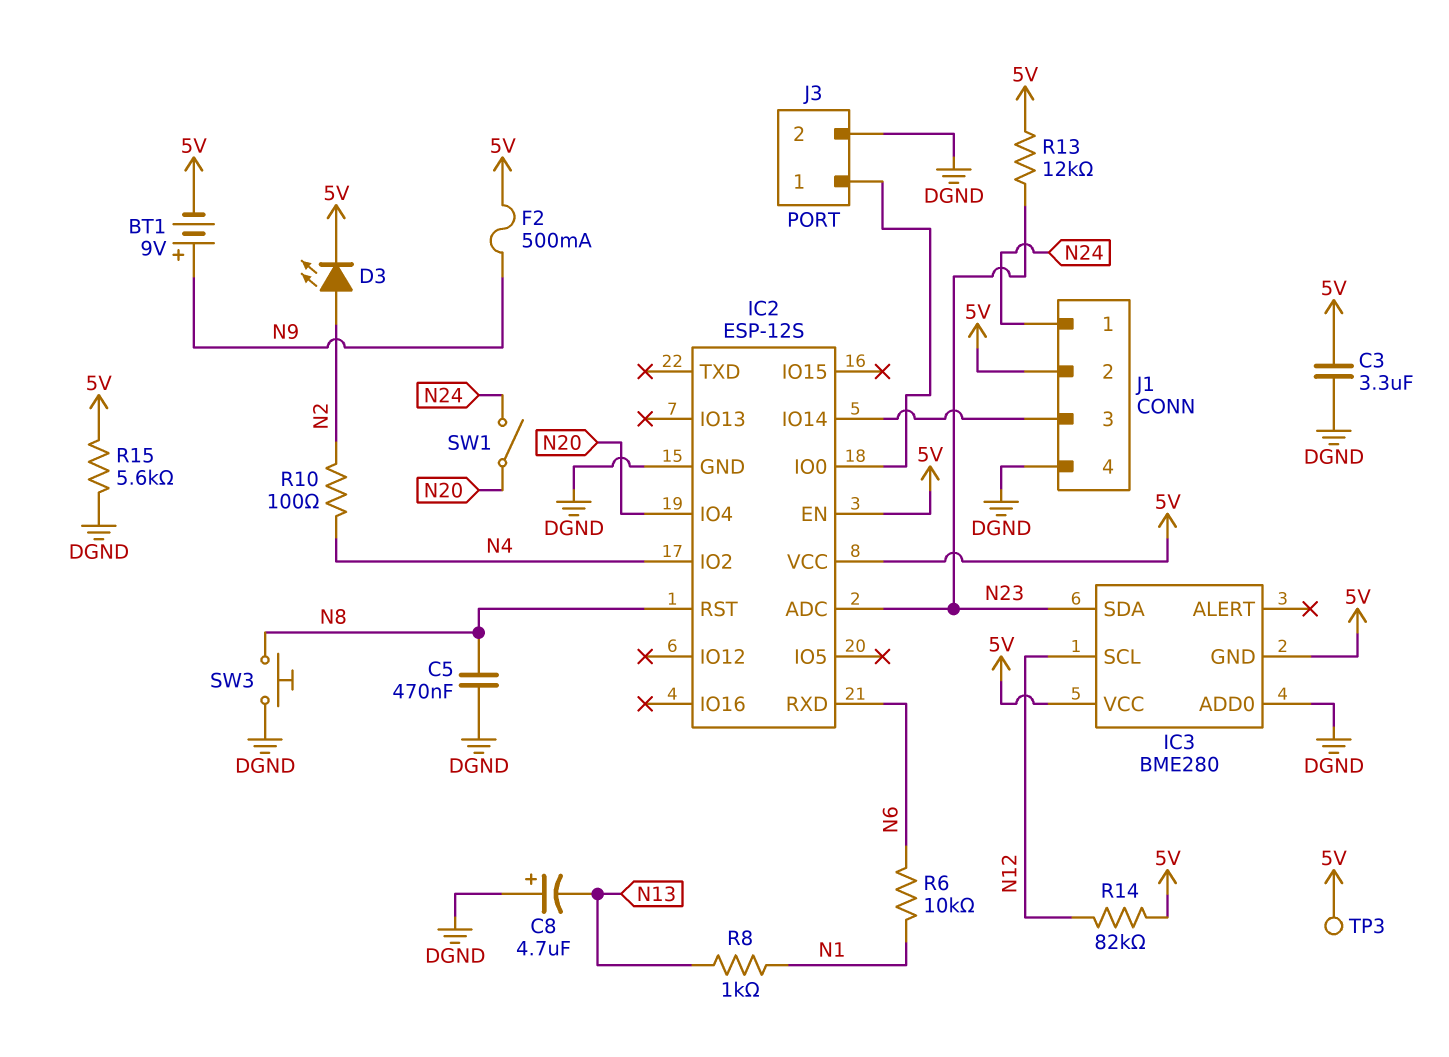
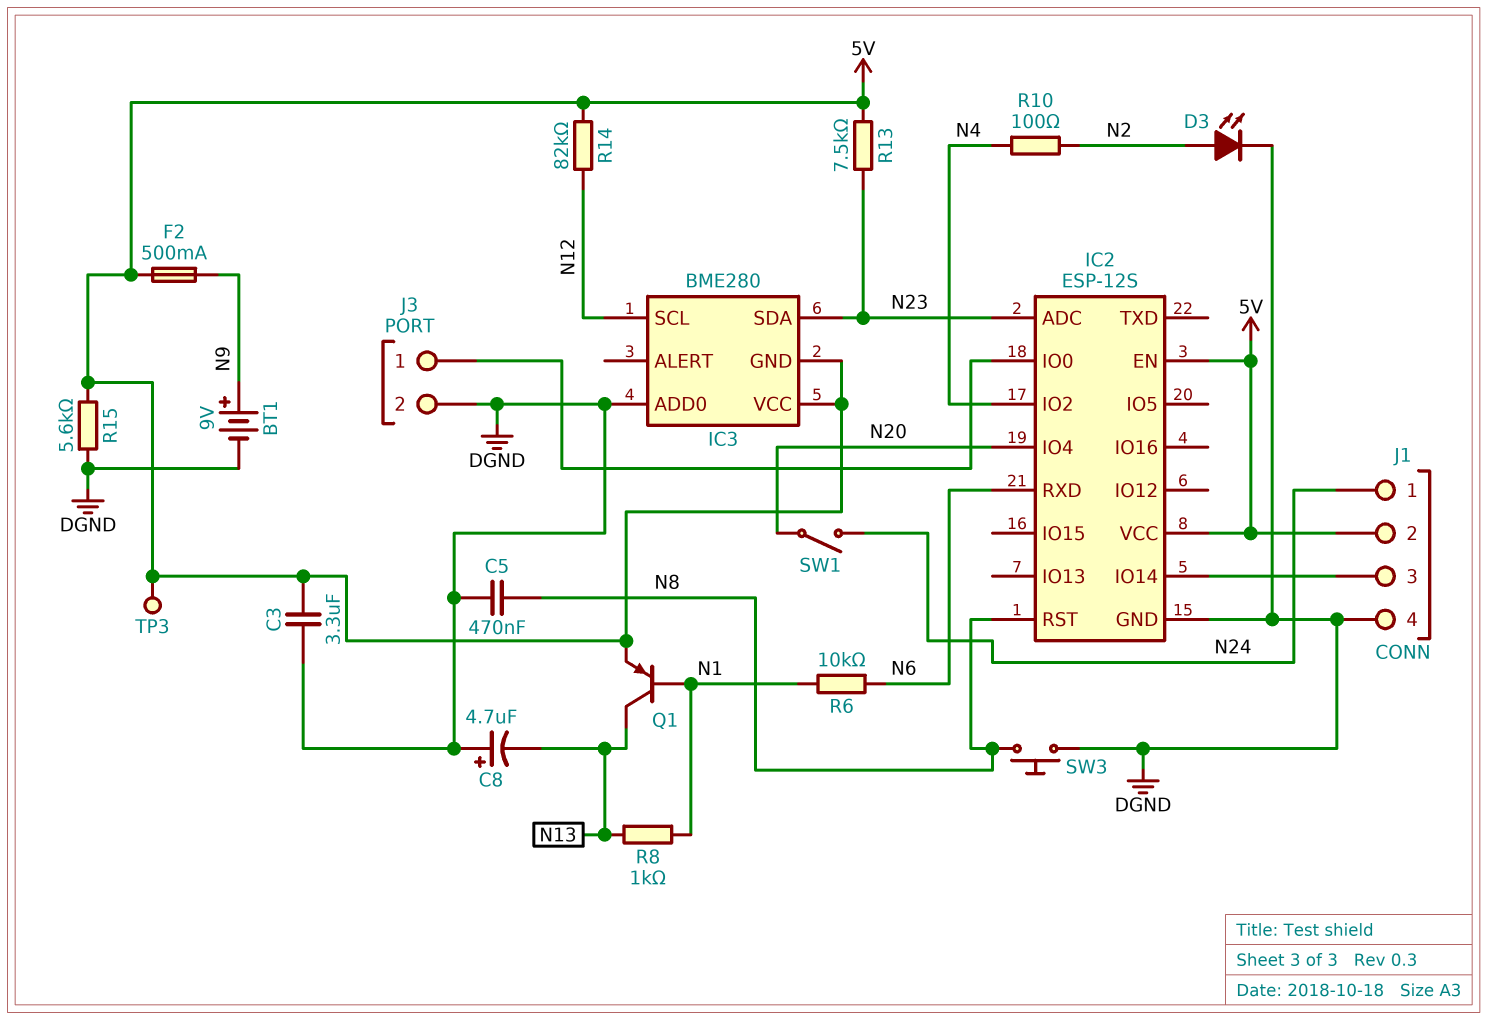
BT1: 9V (plus N9, minus 5V) -> 9V (plus N9, minus DGND)
D3: LED (A N2, K 5V) -> LED (A N2, K DGND)
Q1: none -> PNP (B N1, C N13, E 5V)
R13: 12k (5V, N23) -> 7.5k (5V, N23)

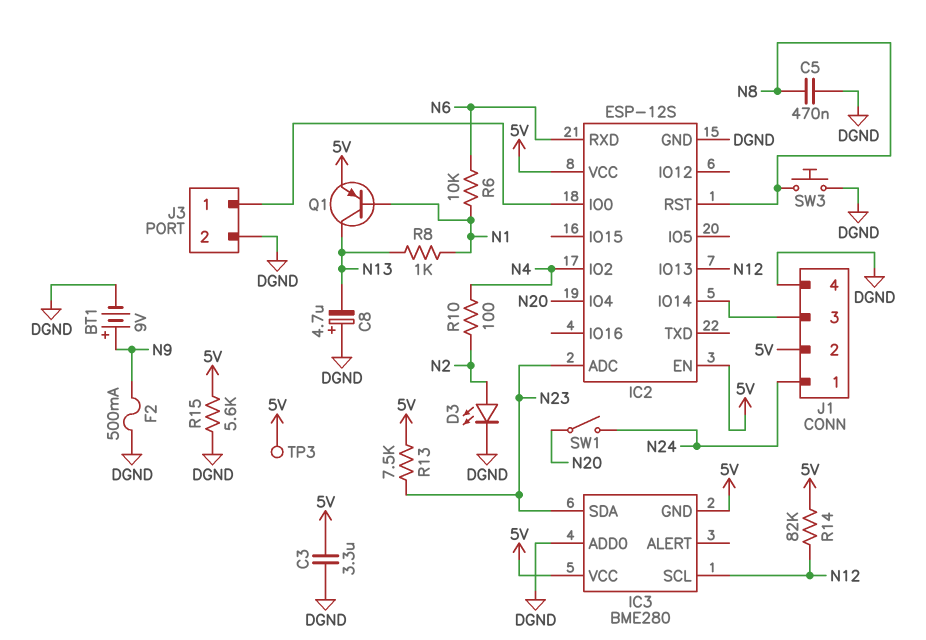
F2: 500mA (5V, N9) -> 500mA (DGND, N9)
IC2 pin IO13: none -> N12

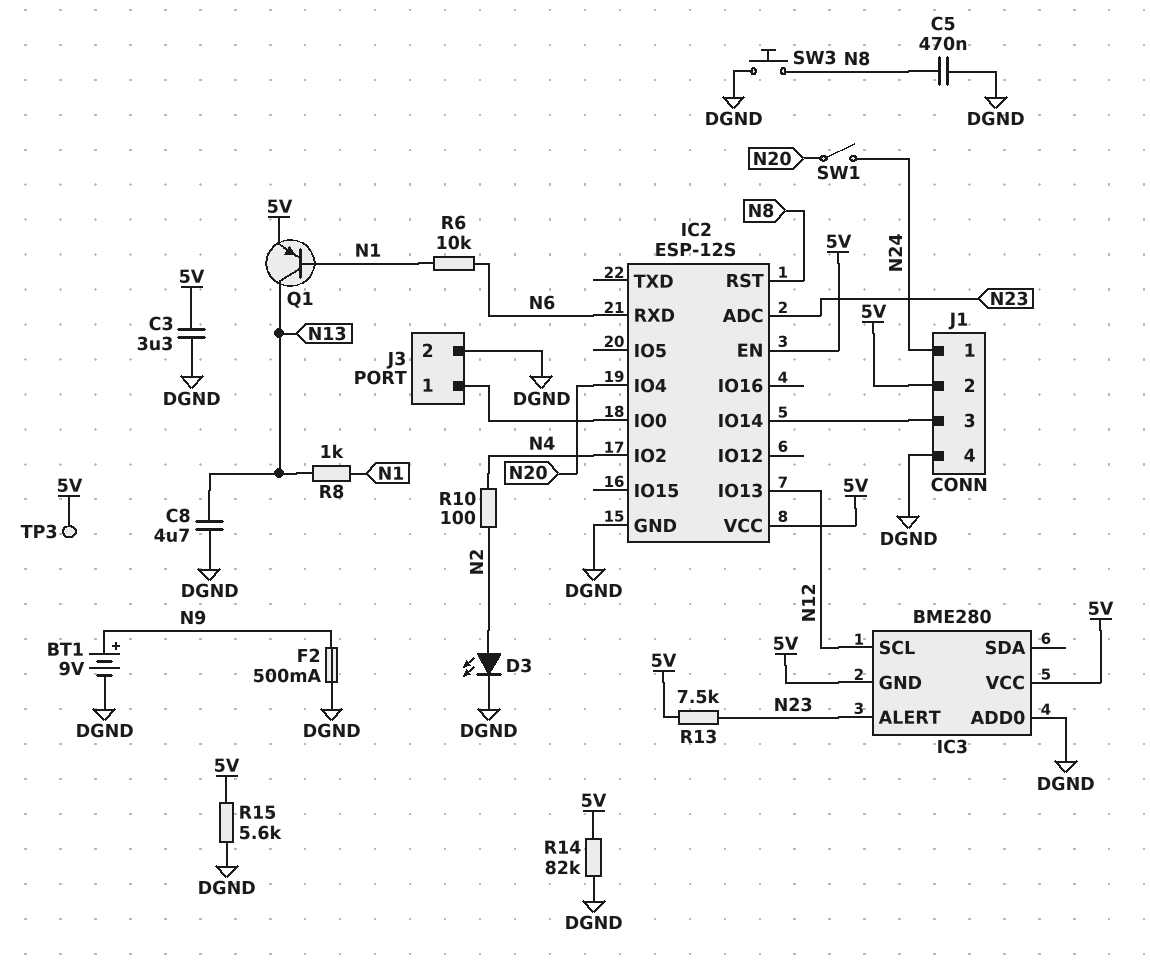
C8: 4.7uF (plus DGND, minus N13) -> 4.7uF (DGND, N13)
IC3 pin ALERT: none -> N23
IC3 pin SDA: N23 -> none
R14: 82k (5V, N12) -> 82k (5V, DGND)

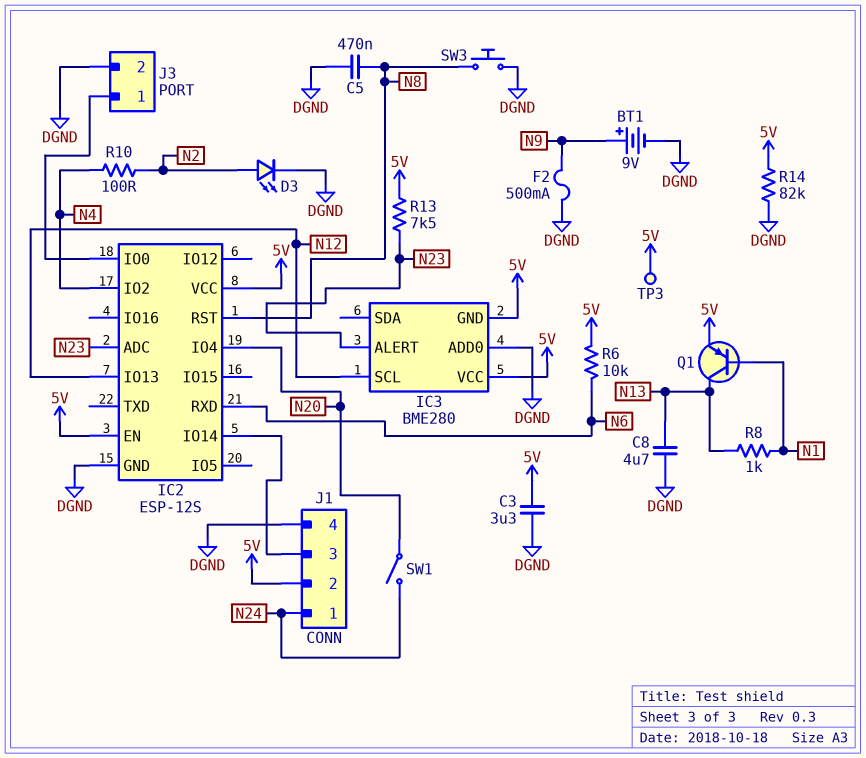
R6: 10k (N1, N6) -> 10k (5V, N6)
R15: 5.6k (5V, DGND) -> none

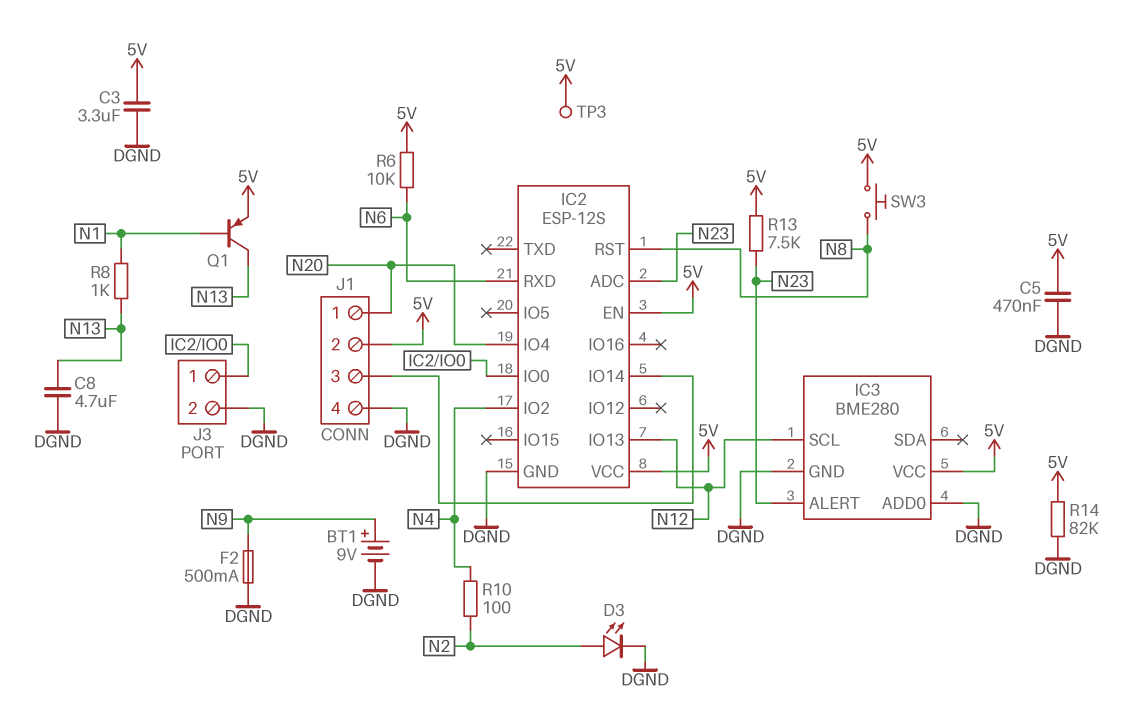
C5: 470nF (DGND, N8) -> 470nF (5V, DGND)
IC3 pin GND: 5V -> DGND
J1 pin 1: N24 -> N20
SW1: switch (N20, N24) -> none
SW3: button (DGND, N8) -> button (5V, N8)

